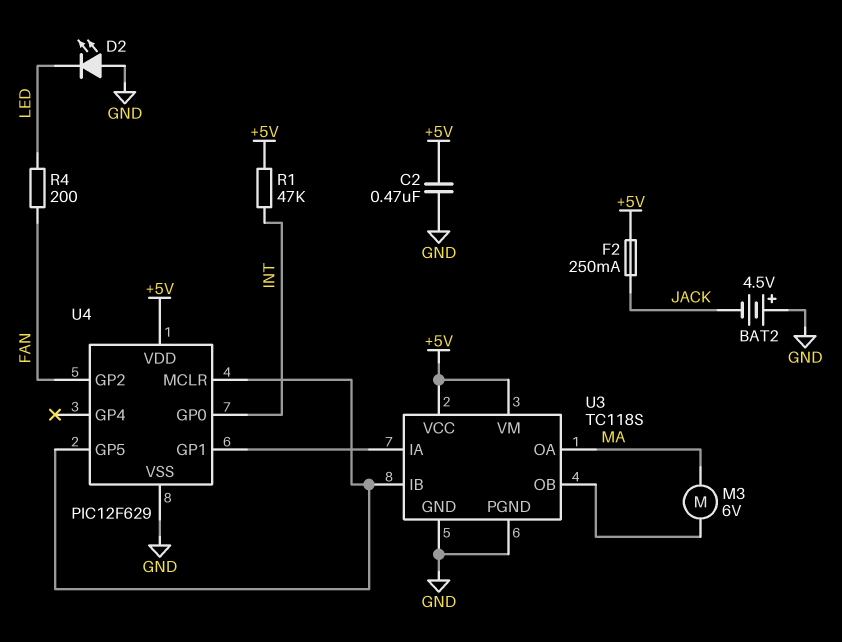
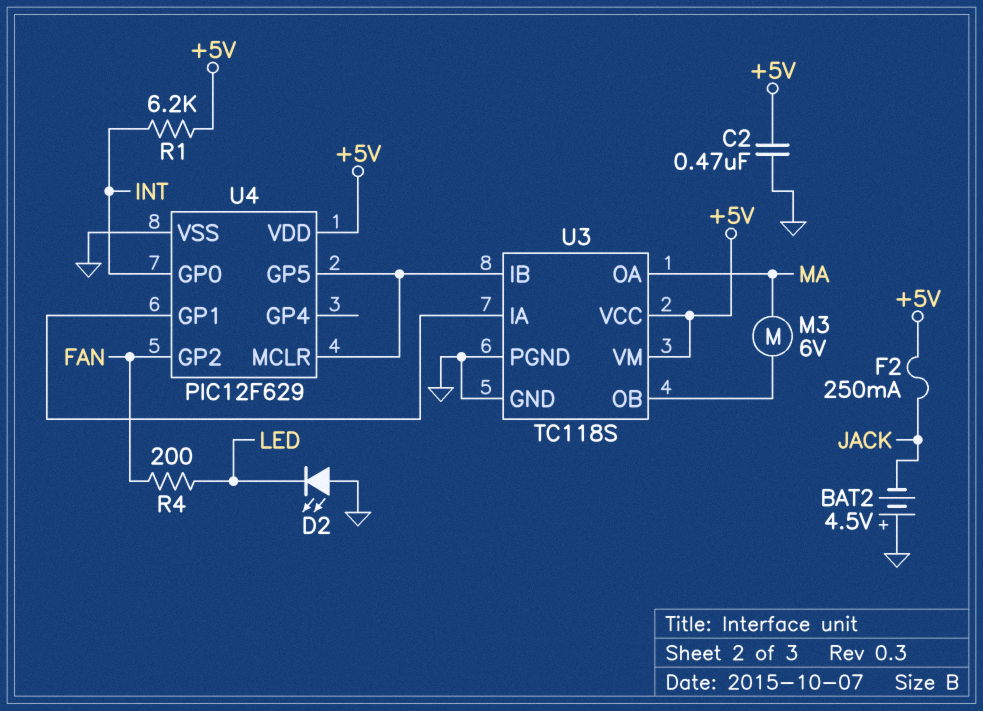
R1: 47k (+5V, INT) -> 6.2k (+5V, INT)

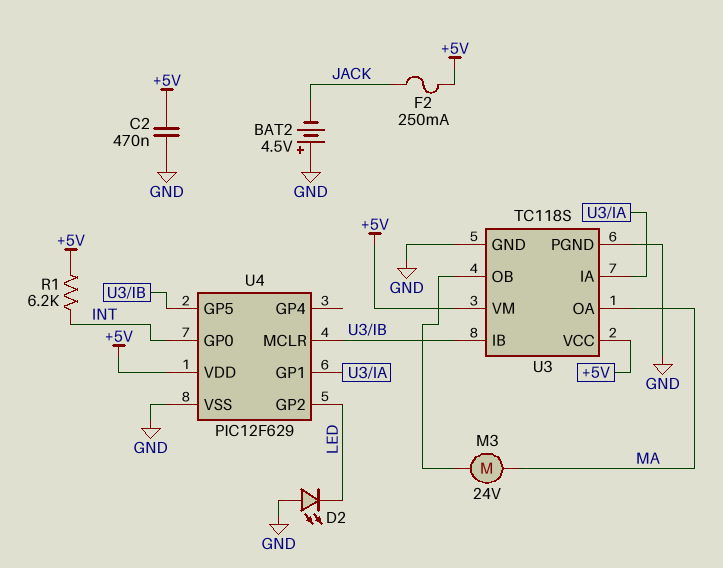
M3: motor 6V (MA, U3/OB) -> motor 24V (MA, U3/OB)
R4: 200 (FAN, LED) -> none
U4 pin GP2: FAN -> LED

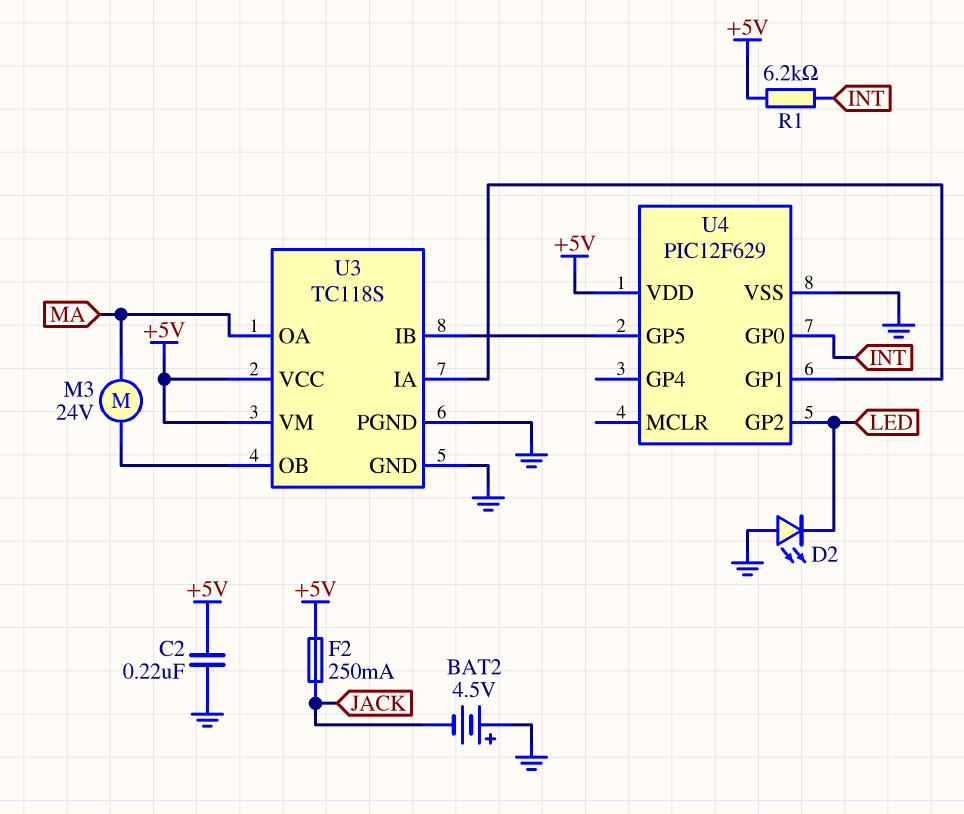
C2: 470nF (+5V, GND) -> 220nF (+5V, GND)
U4 pin MCLR: U3/IB -> none

